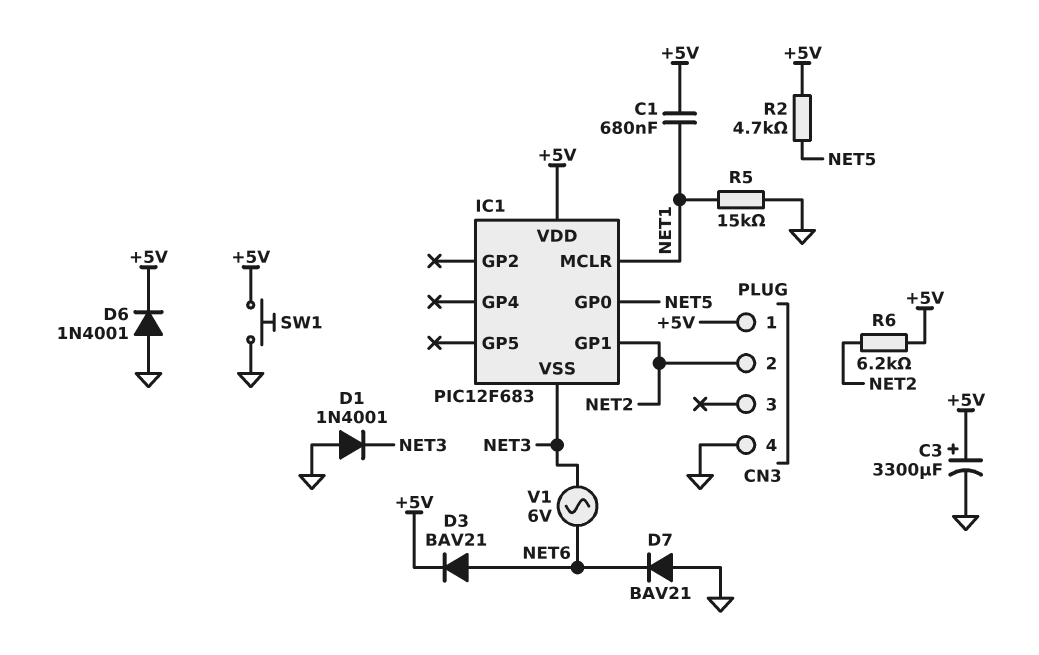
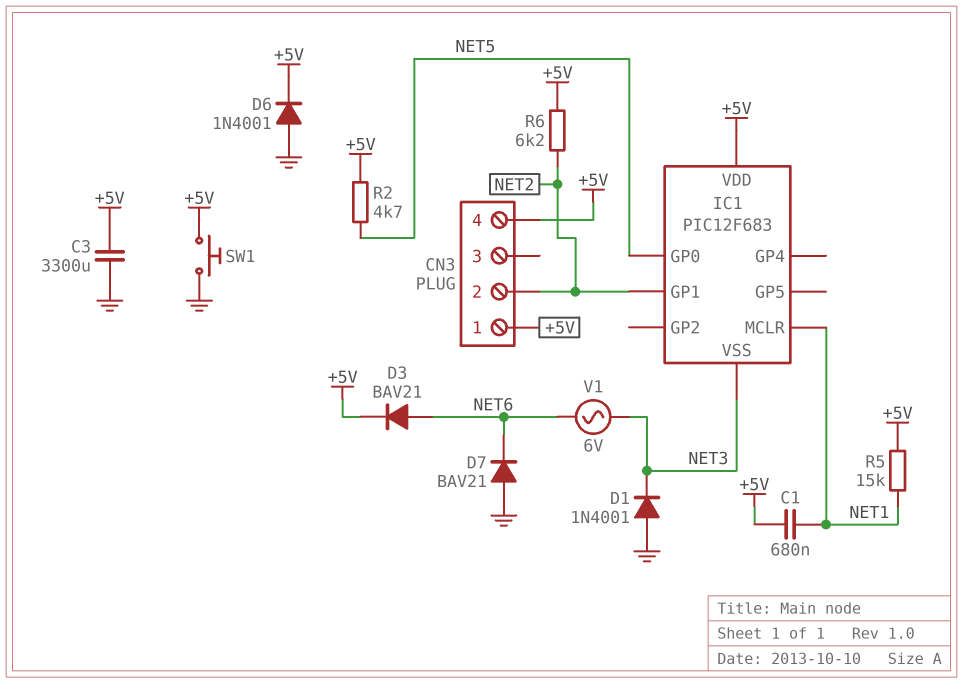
C3: 3300uF (plus +5V, minus GND) -> 3300uF (+5V, GND)
CN3 pin 4: GND -> +5V
R5: 15k (GND, NET1) -> 15k (+5V, NET1)

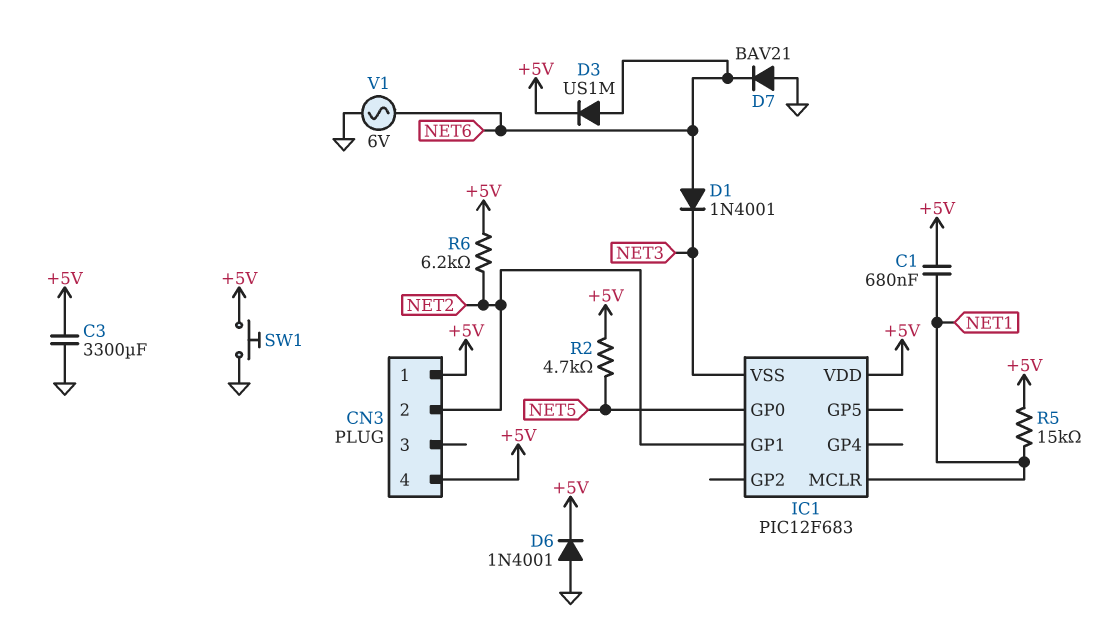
D1: diode 1N4001 (A GND, K NET3) -> diode 1N4001 (A NET6, K NET3)
D3: diode BAV21 (A NET6, K +5V) -> diode US1M (A NET6, K +5V)
V1: AC 6V (NET3, NET6) -> AC 6V (GND, NET6)

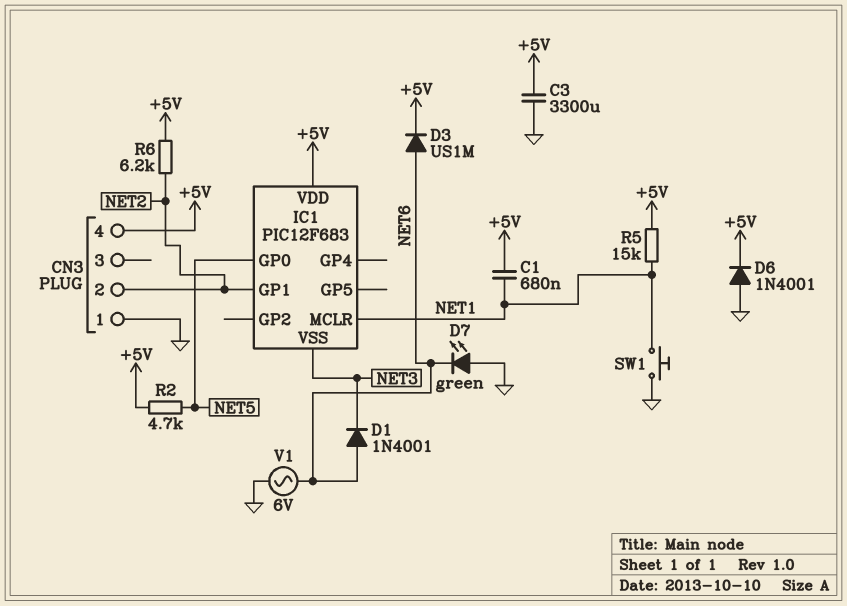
CN3 pin 1: +5V -> GND
D7: diode BAV21 (A GND, K NET6) -> LED green (A GND, K NET6)
SW1: button (+5V, GND) -> button (GND, NET1)

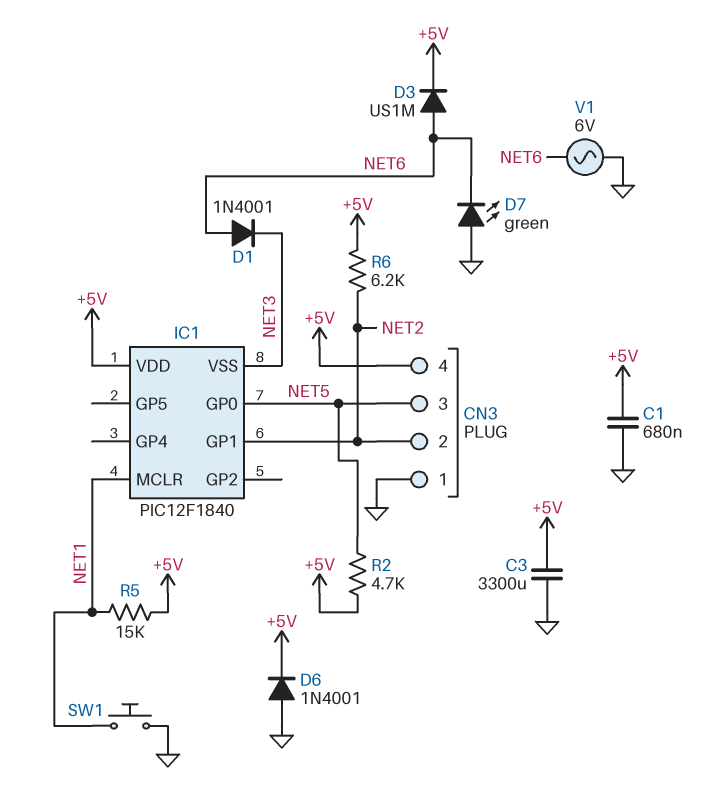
C1: 680nF (+5V, NET1) -> 680nF (+5V, GND)
CN3 pin 3: none -> NET5
IC1: PIC12F683 -> PIC12F1840

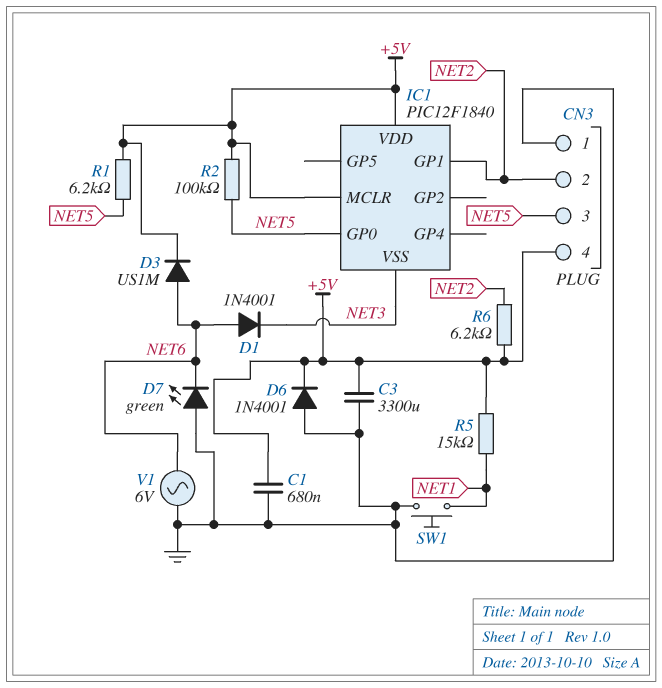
IC1 pin MCLR: NET1 -> +5V
R1: none -> 6.2k (+5V, NET5)
R2: 4.7k (+5V, NET5) -> 100k (+5V, NET5)

